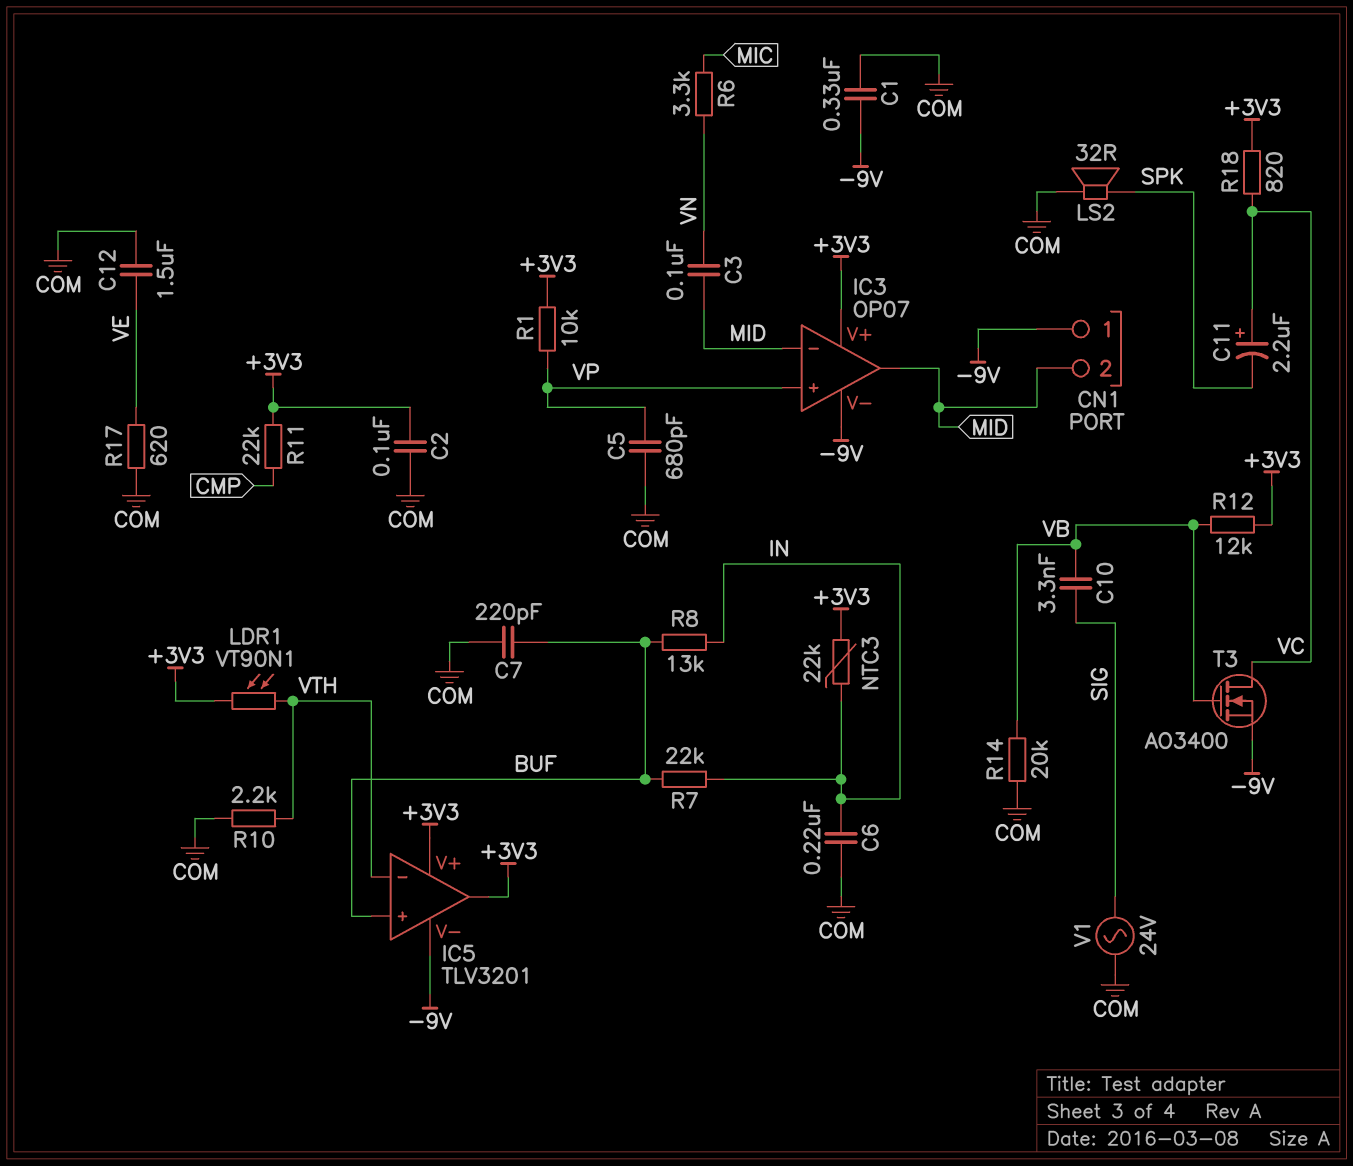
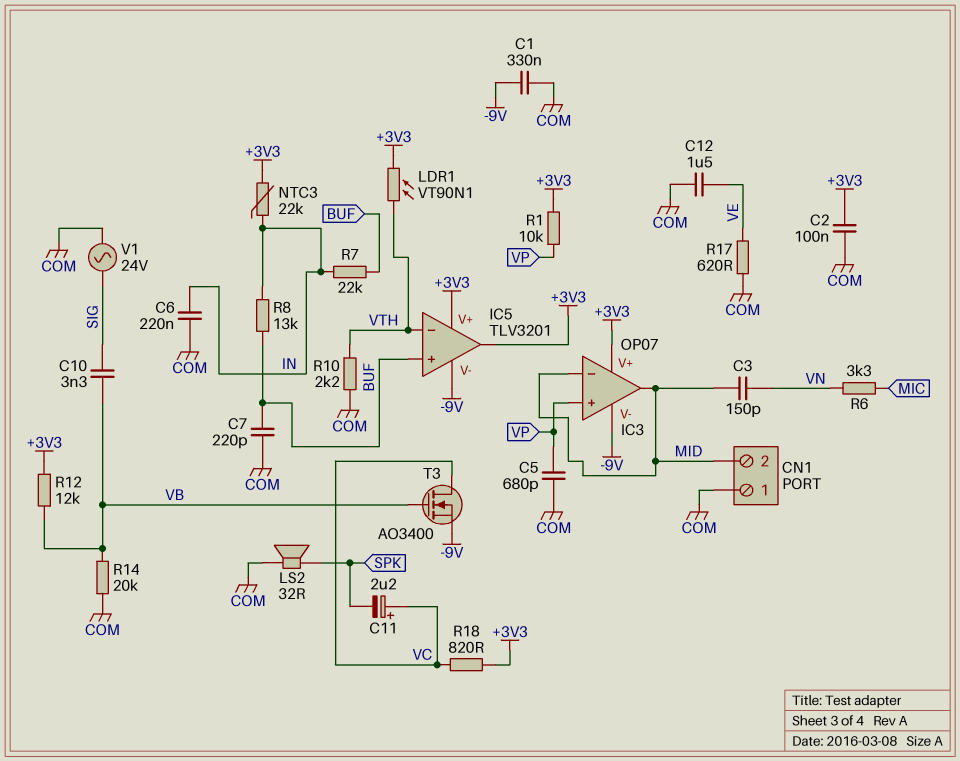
C3: 100nF (MID, VN) -> 150pF (MID, VN)
CN1 pin 1: -9V -> COM
R11: 22k (+3V3, CMP) -> none

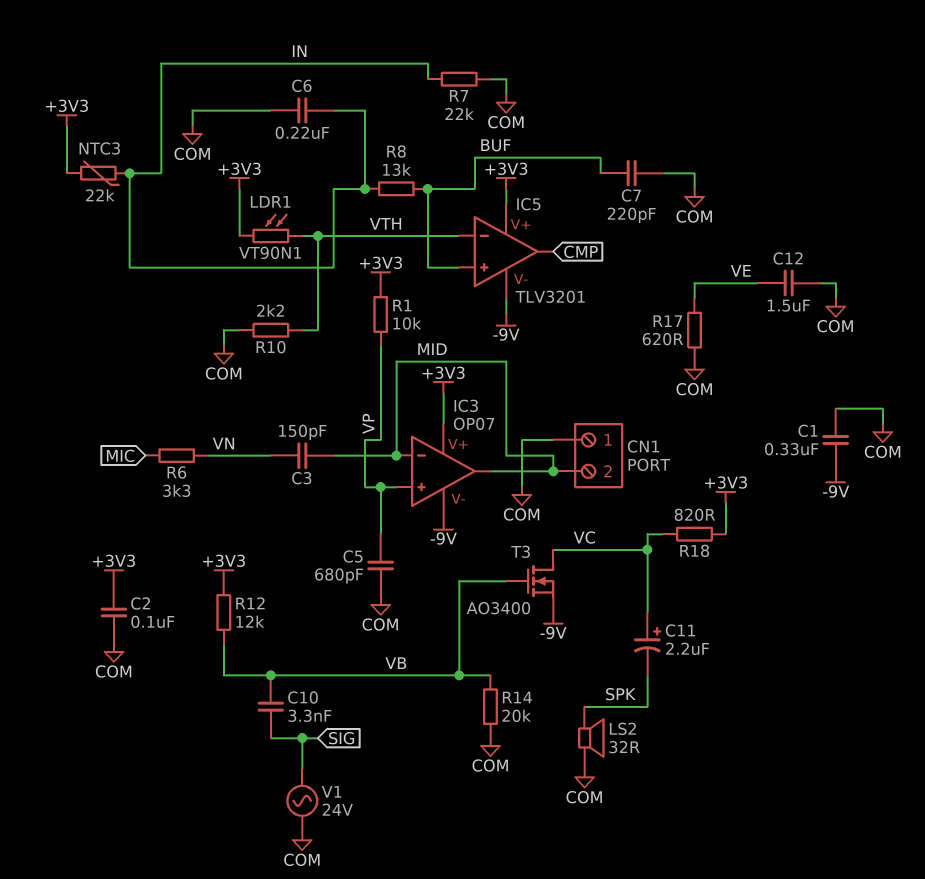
IC5 pin out: +3V3 -> CMP
R7: 22k (BUF, IN) -> 22k (COM, IN)

